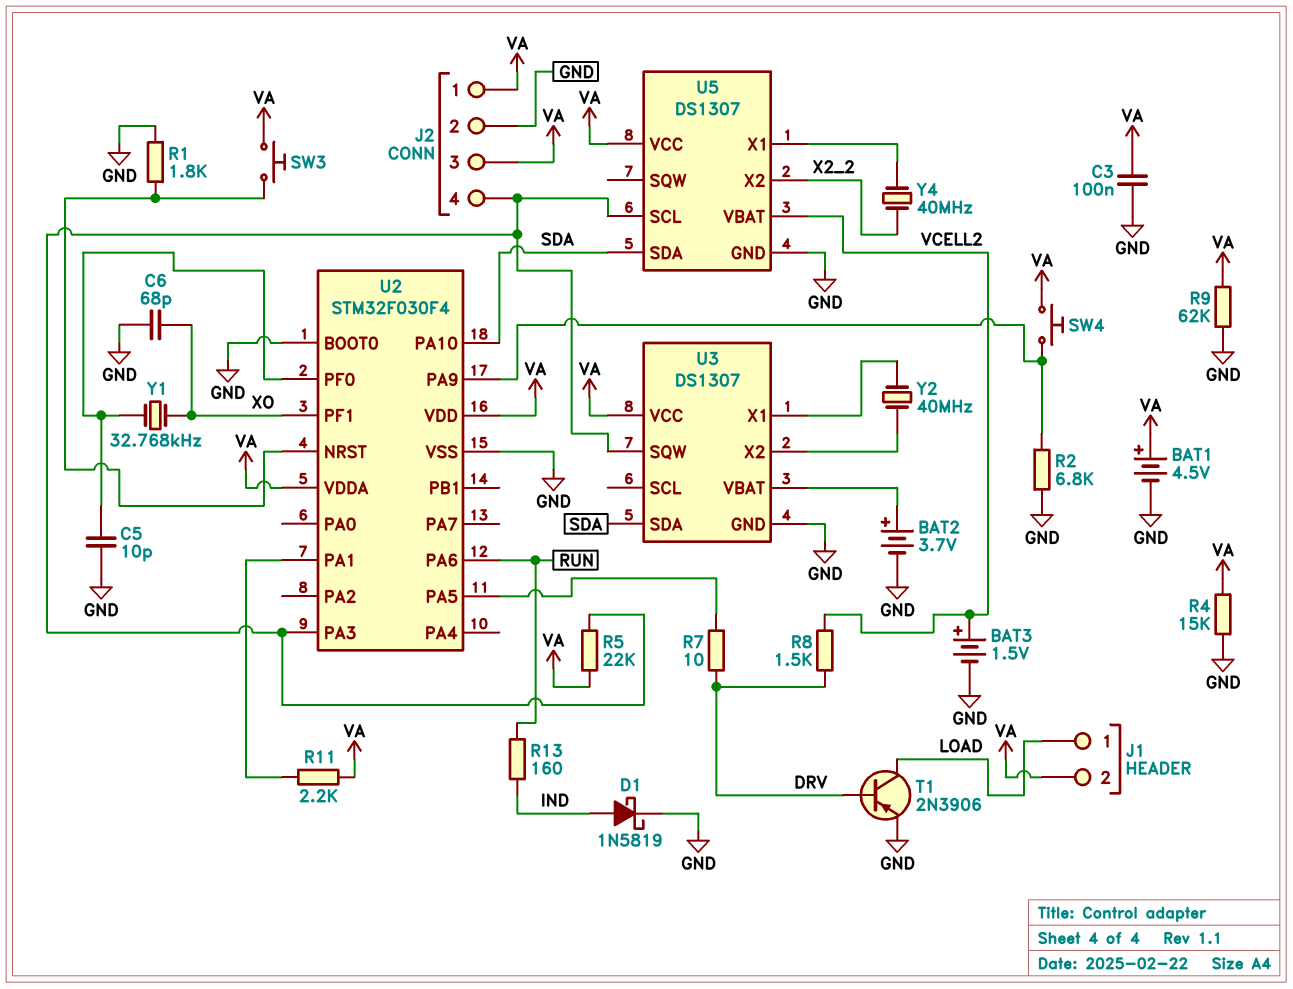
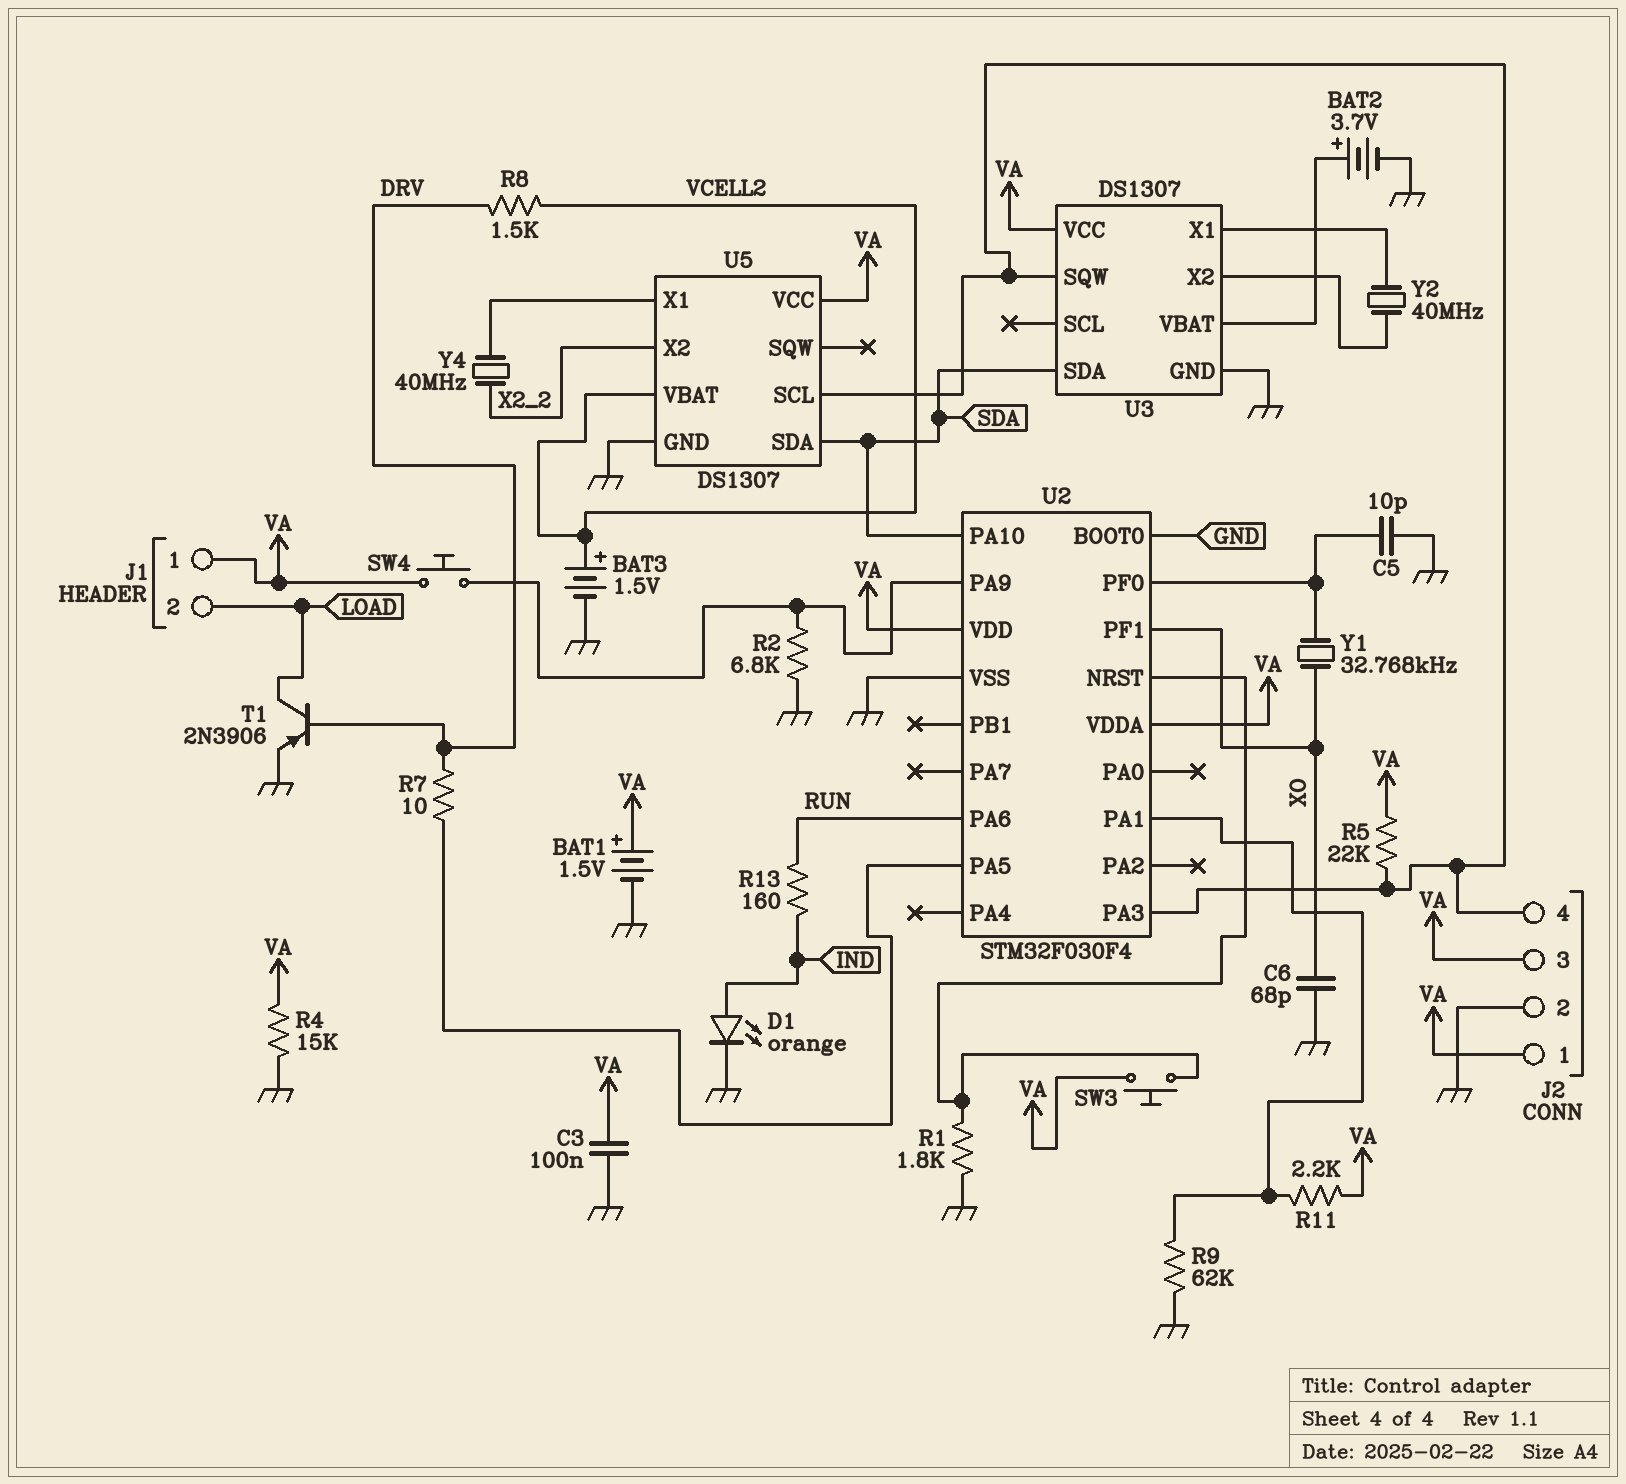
BAT1: 4.5V (plus VA, minus GND) -> 1.5V (plus VA, minus GND)
D1: schottky 1N5819 (A IND, K GND) -> LED orange (A IND, K GND)
J1 pin 1: LOAD -> VA
J1 pin 2: VA -> LOAD
R9: 62k (GND, VA) -> 62k (GND, U2/PA1)

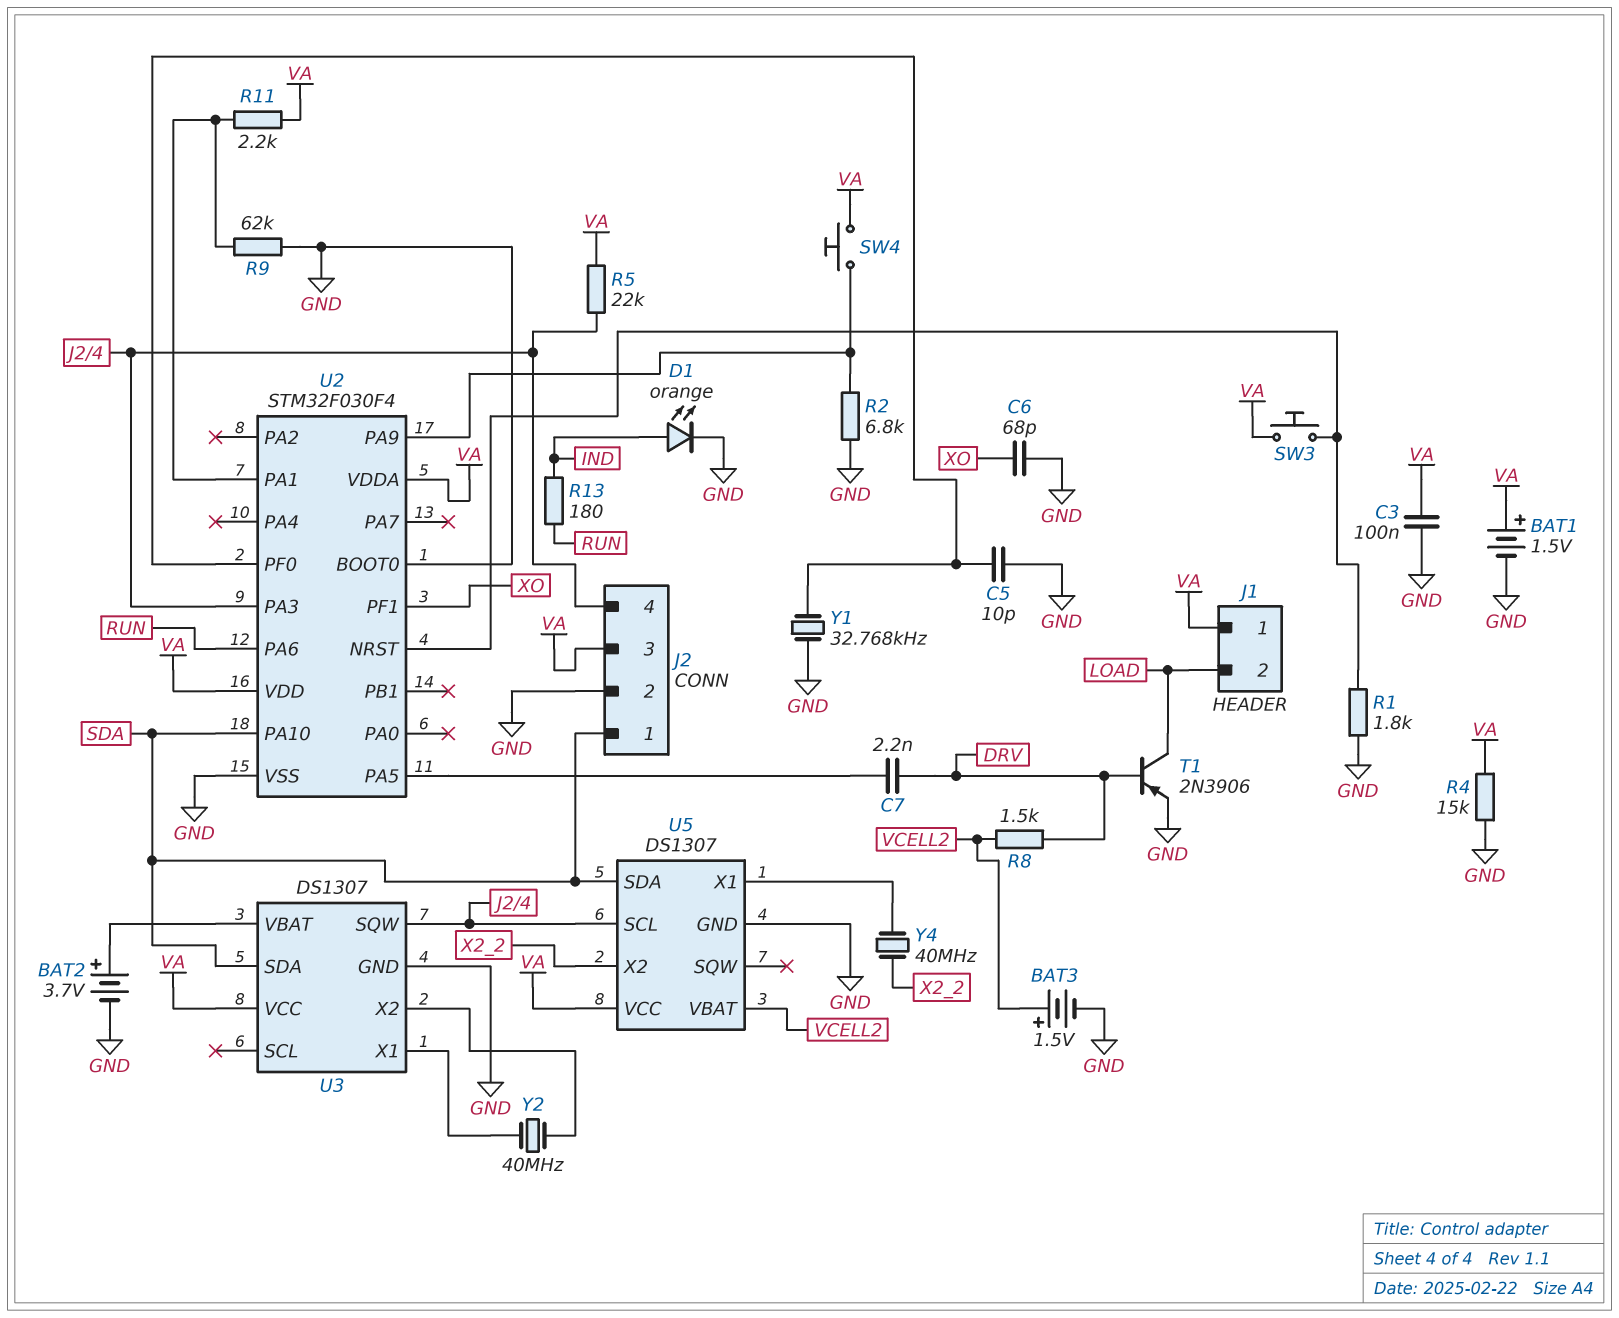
C7: none -> 2.2nF (DRV, U2/PA5)
J2 pin 1: VA -> SDA
R7: 10 (DRV, U2/PA5) -> none
R13: 160 (IND, RUN) -> 180 (IND, RUN)
Y1: 32.768kHz (U2/PF0, XO) -> 32.768kHz (GND, U2/PF0)

